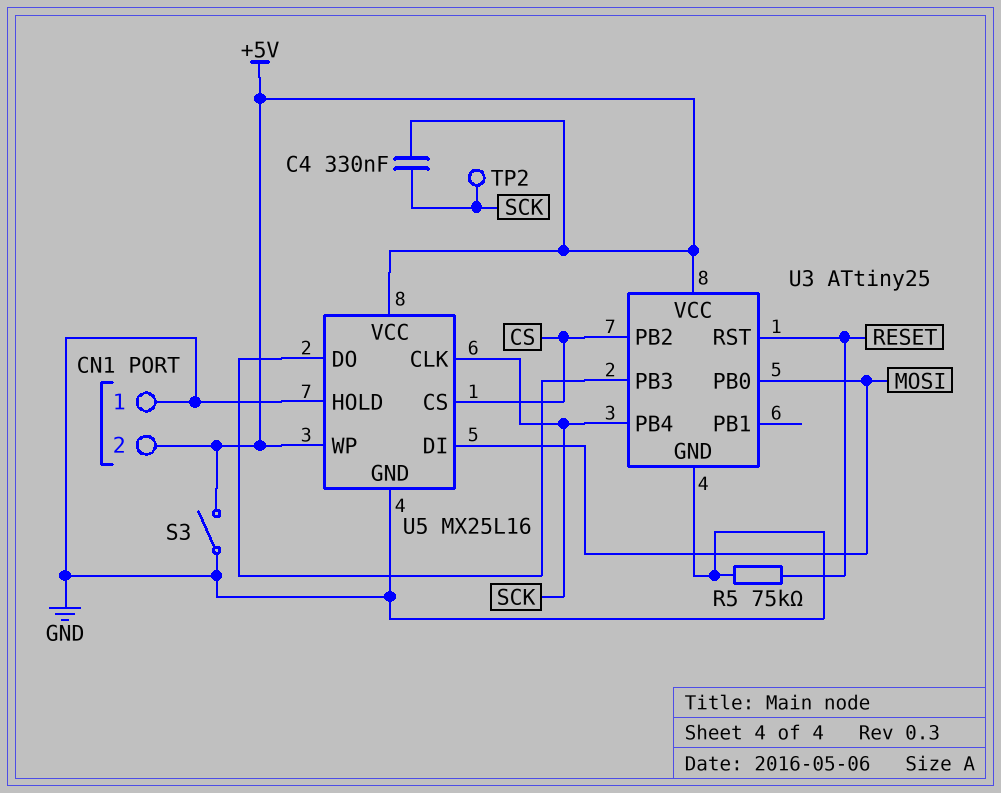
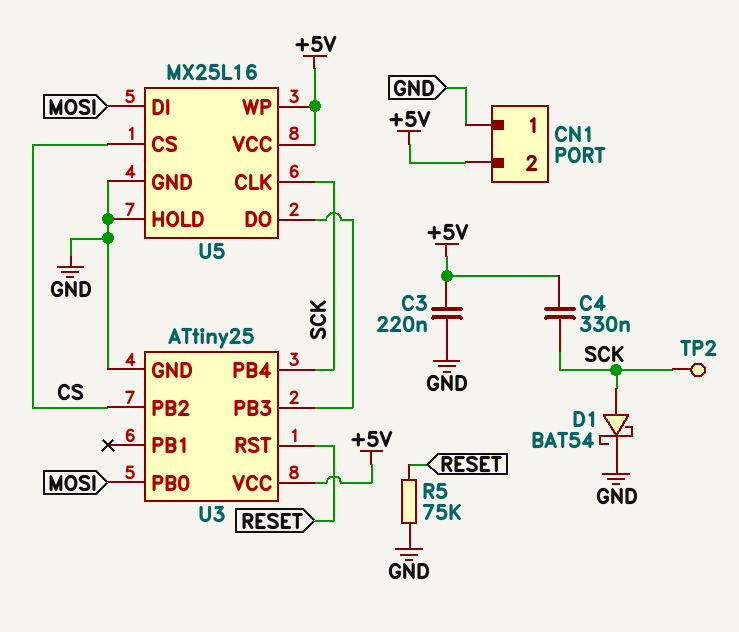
C3: none -> 220nF (+5V, GND)
D1: none -> schottky BAT54 (A SCK, K GND)
S3: switch (+5V, GND) -> none

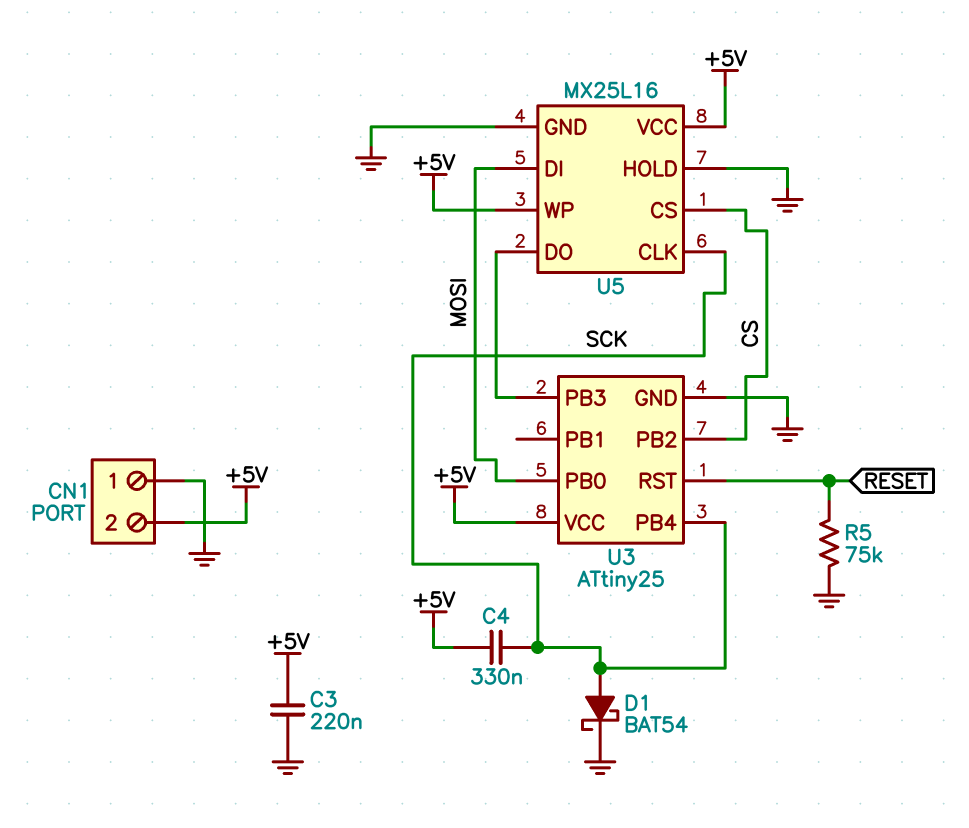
TP2: test point (SCK) -> none

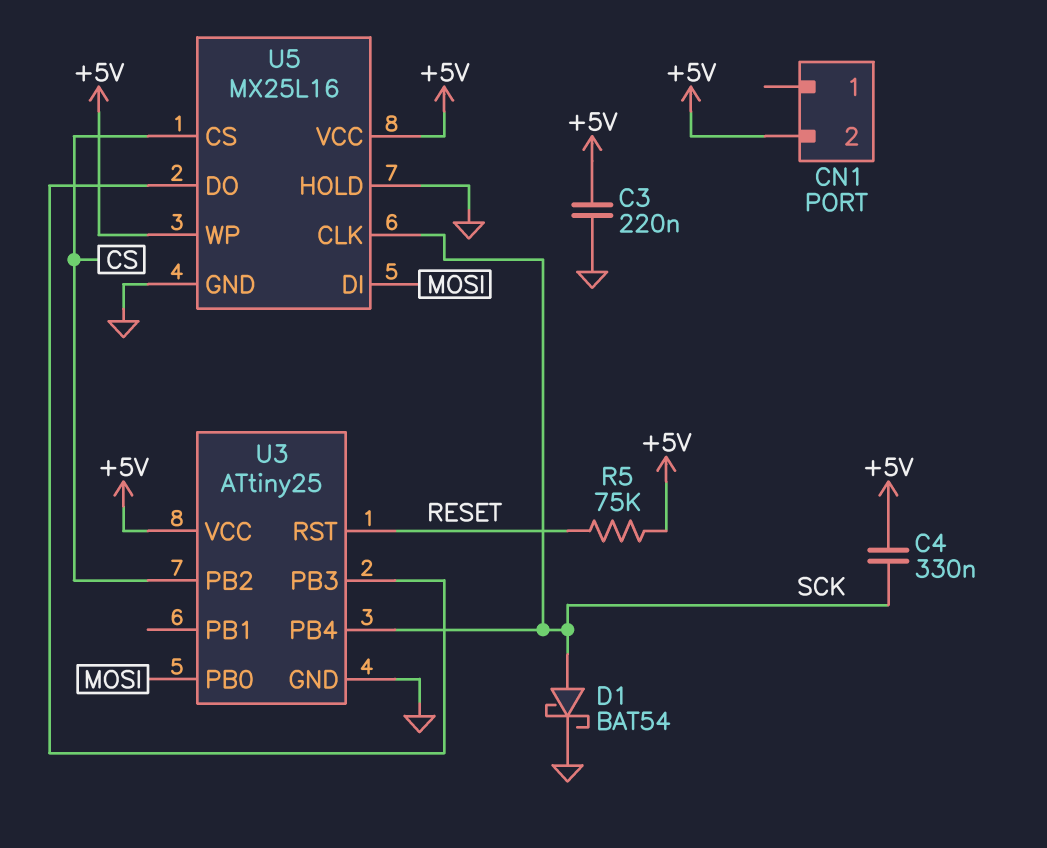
CN1 pin 1: GND -> none
R5: 75k (GND, RESET) -> 75k (+5V, RESET)

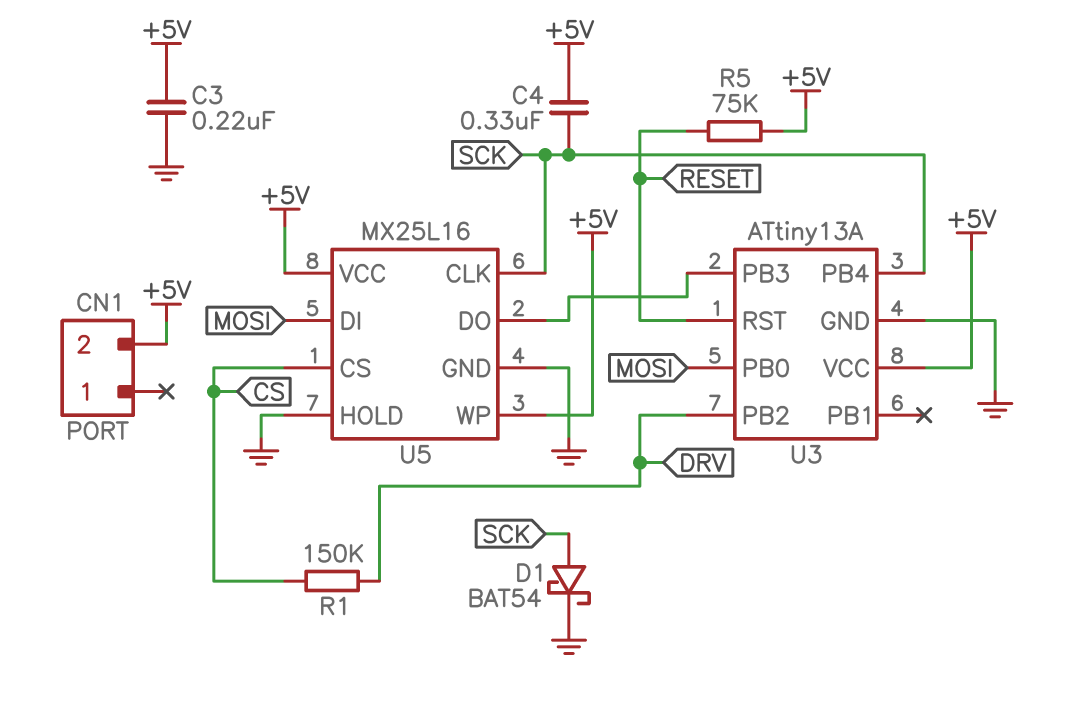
R1: none -> 150k (CS, DRV)
U3: ATtiny25 -> ATtiny13A
U3 pin PB2: CS -> DRV

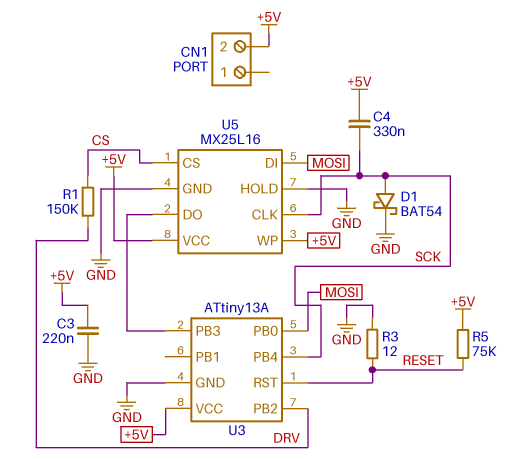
R3: none -> 12 (GND, RESET)

